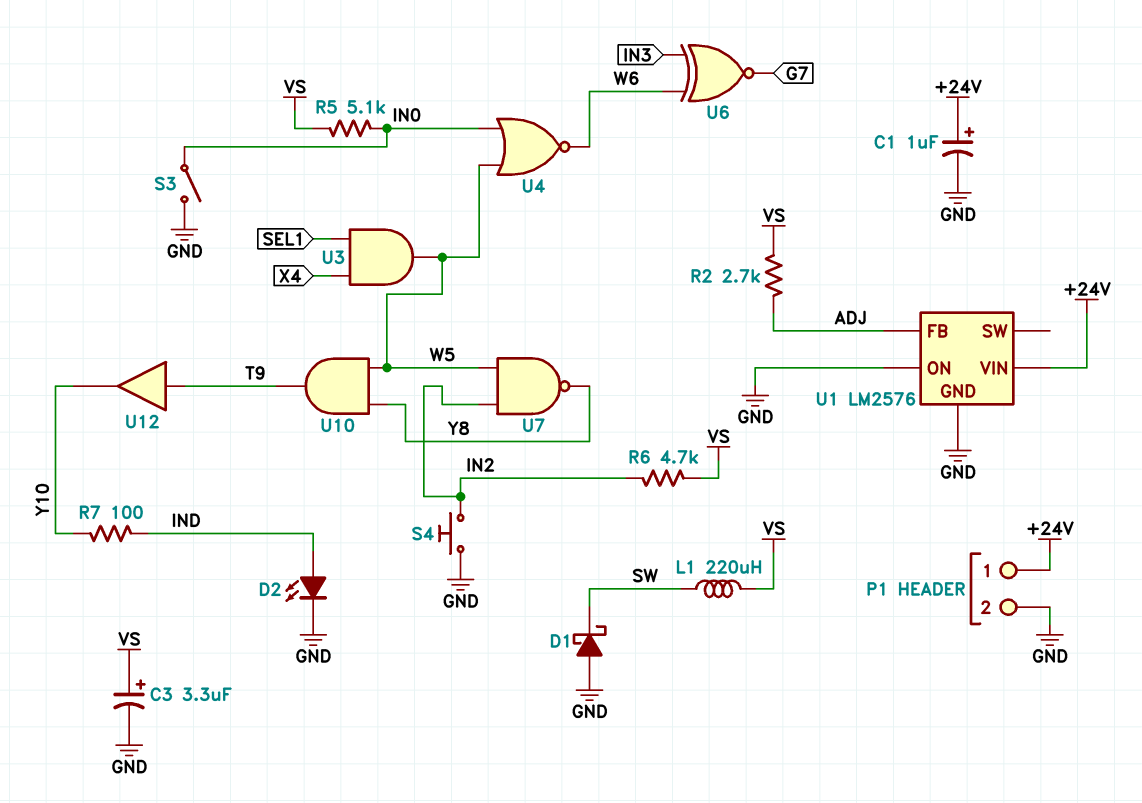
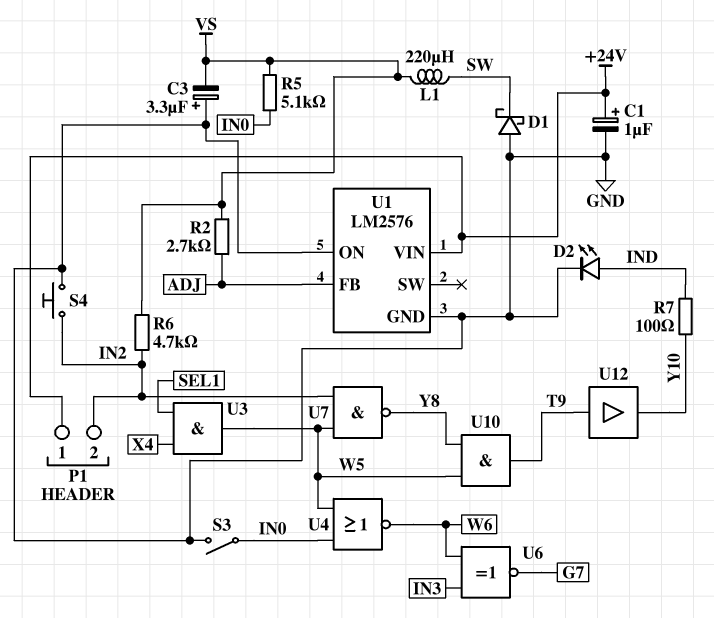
C3: 3.3uF (plus VS, minus GND) -> 3.3uF (plus GND, minus VS)
P1 pin 2: GND -> IN2

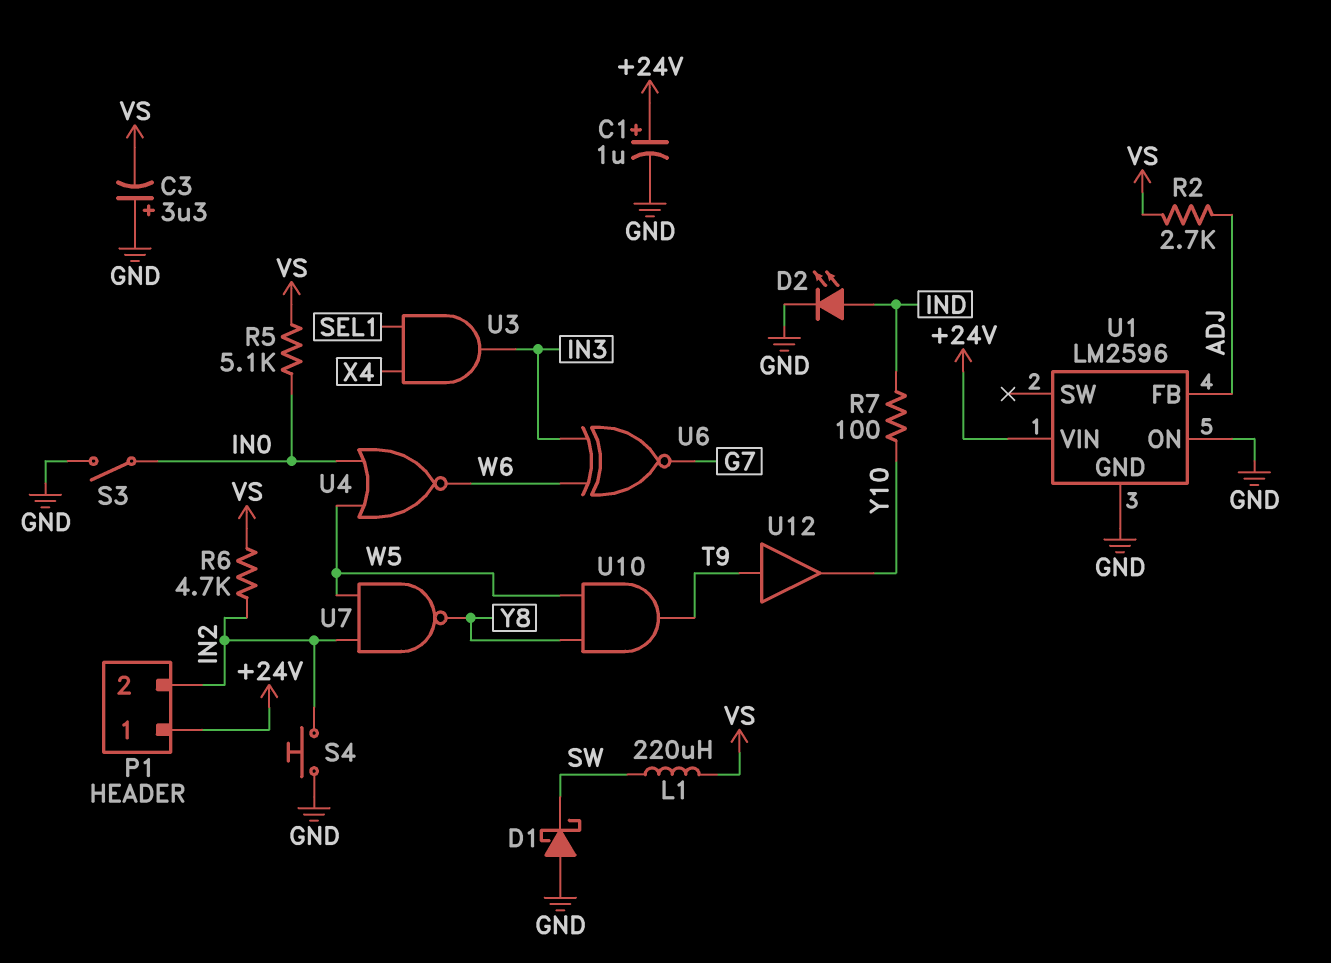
U1: LM2576 -> LM2596
U3: AND (in SEL1, in X4, out W5) -> AND (in SEL1, in X4, out IN3)

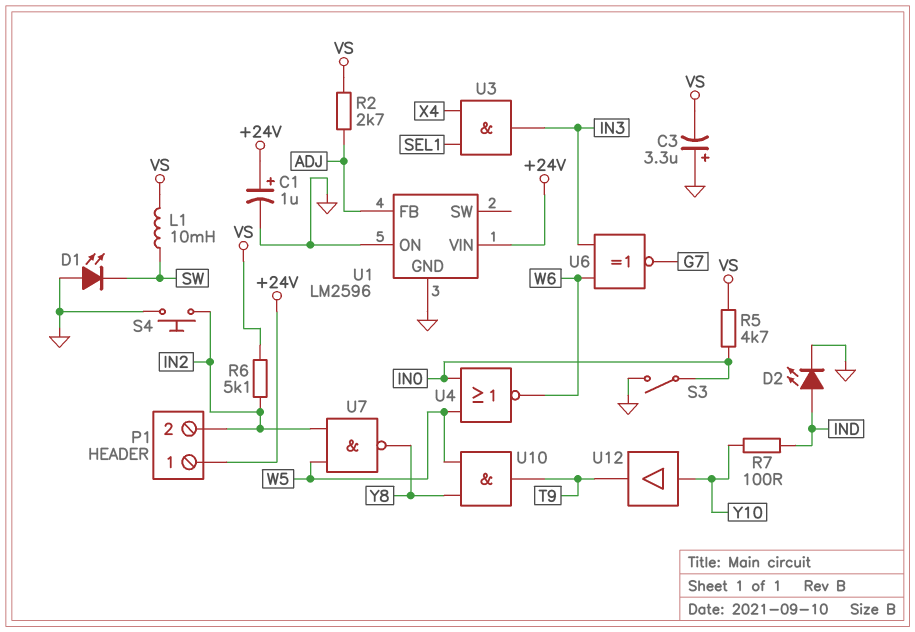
D1: schottky (A GND, K SW) -> LED (A GND, K SW)
L1: 220uH (SW, VS) -> 10mH (SW, VS)
R5: 5.1k (IN0, VS) -> 4.7k (IN0, VS)
R6: 4.7k (IN2, VS) -> 5.1k (IN2, VS)
U12: buffer (in T9, out Y10) -> buffer (in Y10, out T9)

